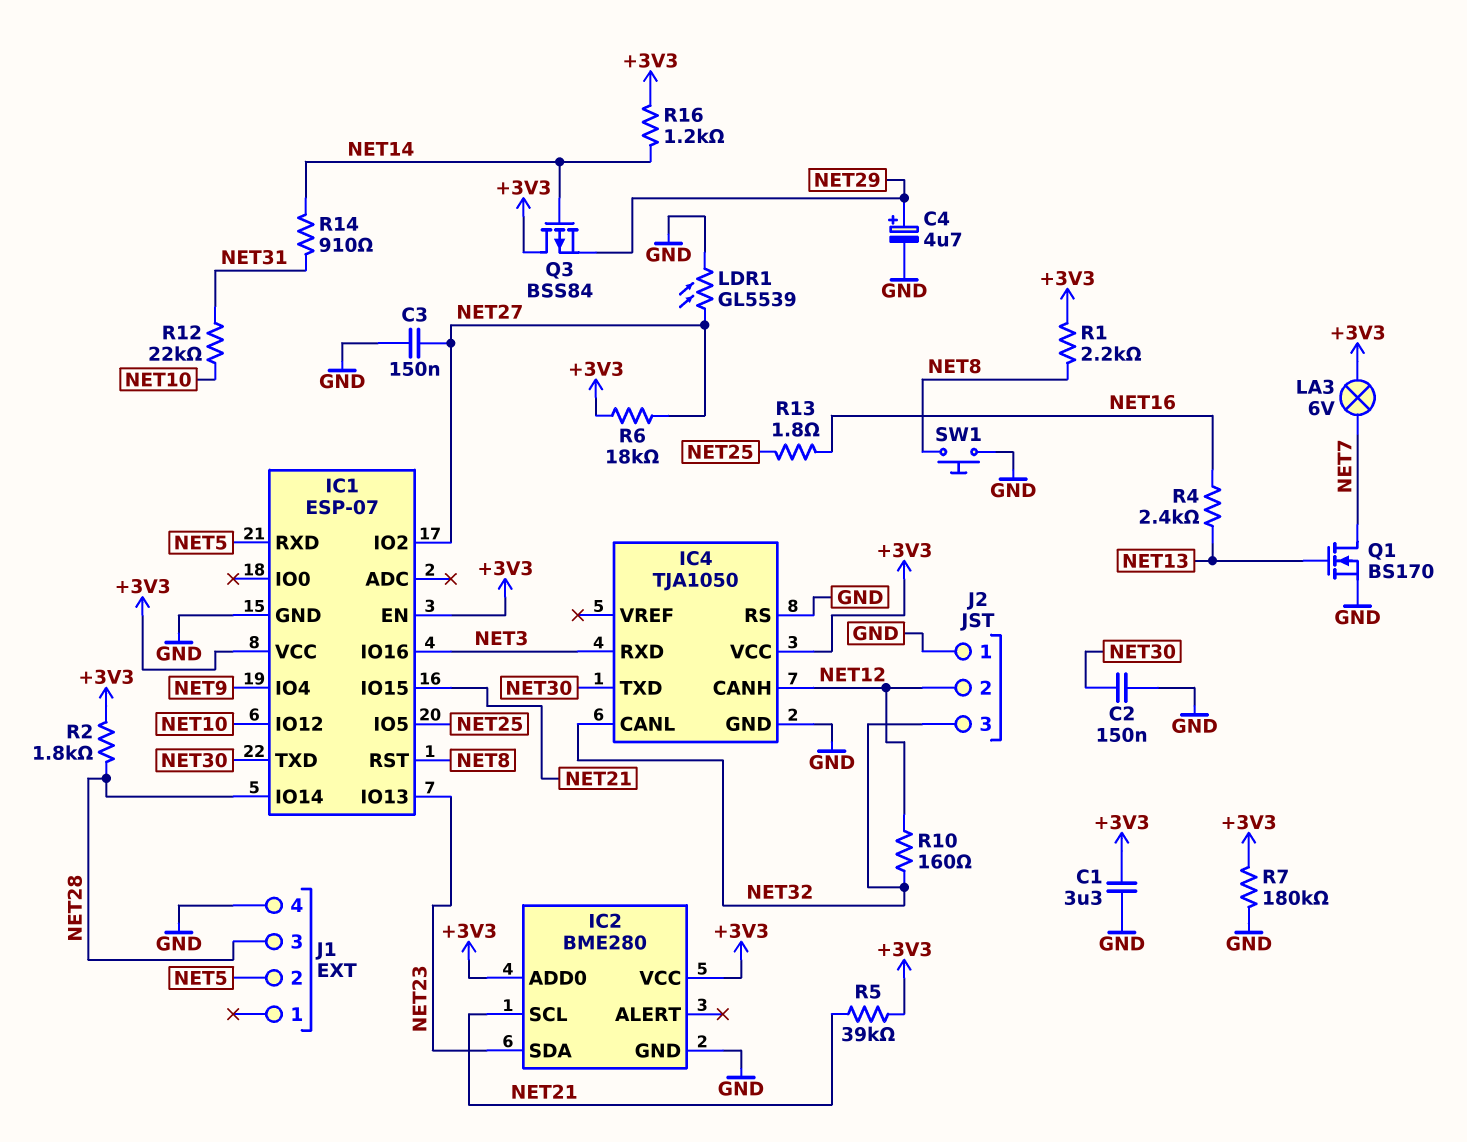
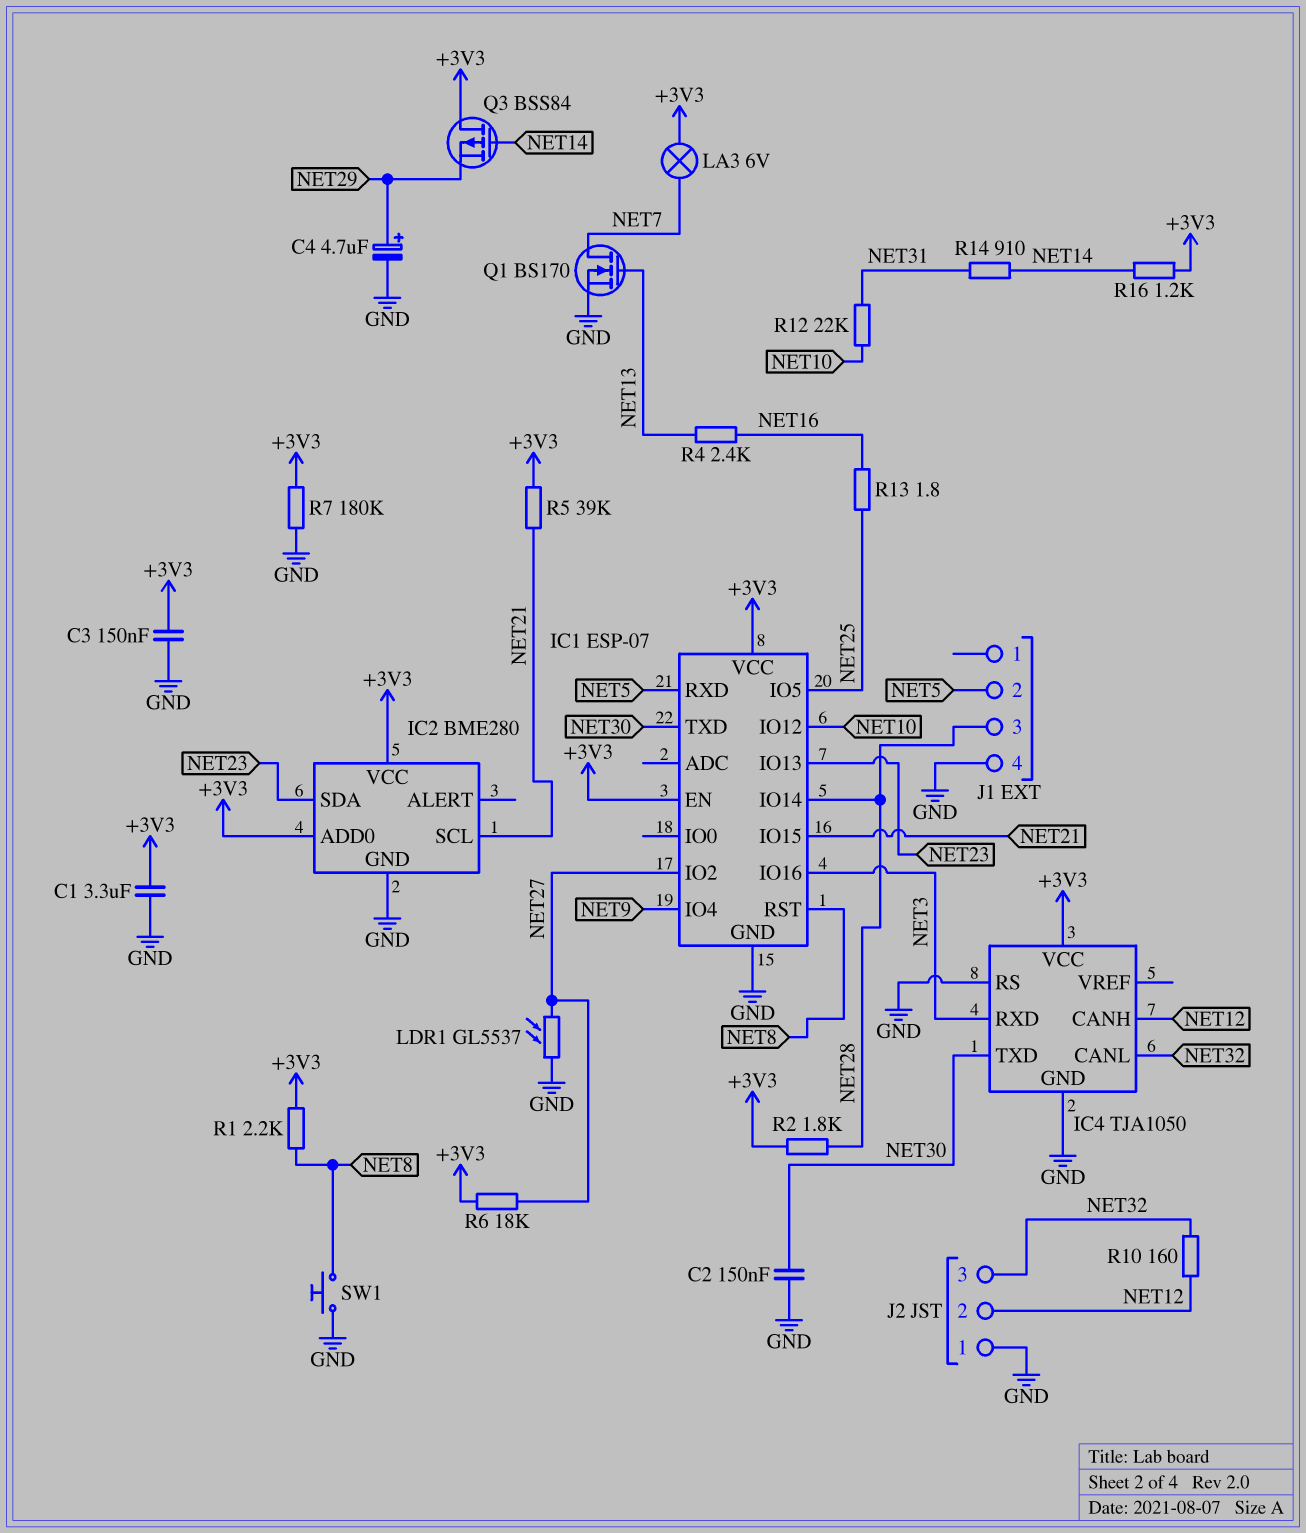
C3: 150nF (GND, NET27) -> 150nF (+3V3, GND)
LDR1: GL5539 (GND, NET27) -> GL5537 (GND, NET27)

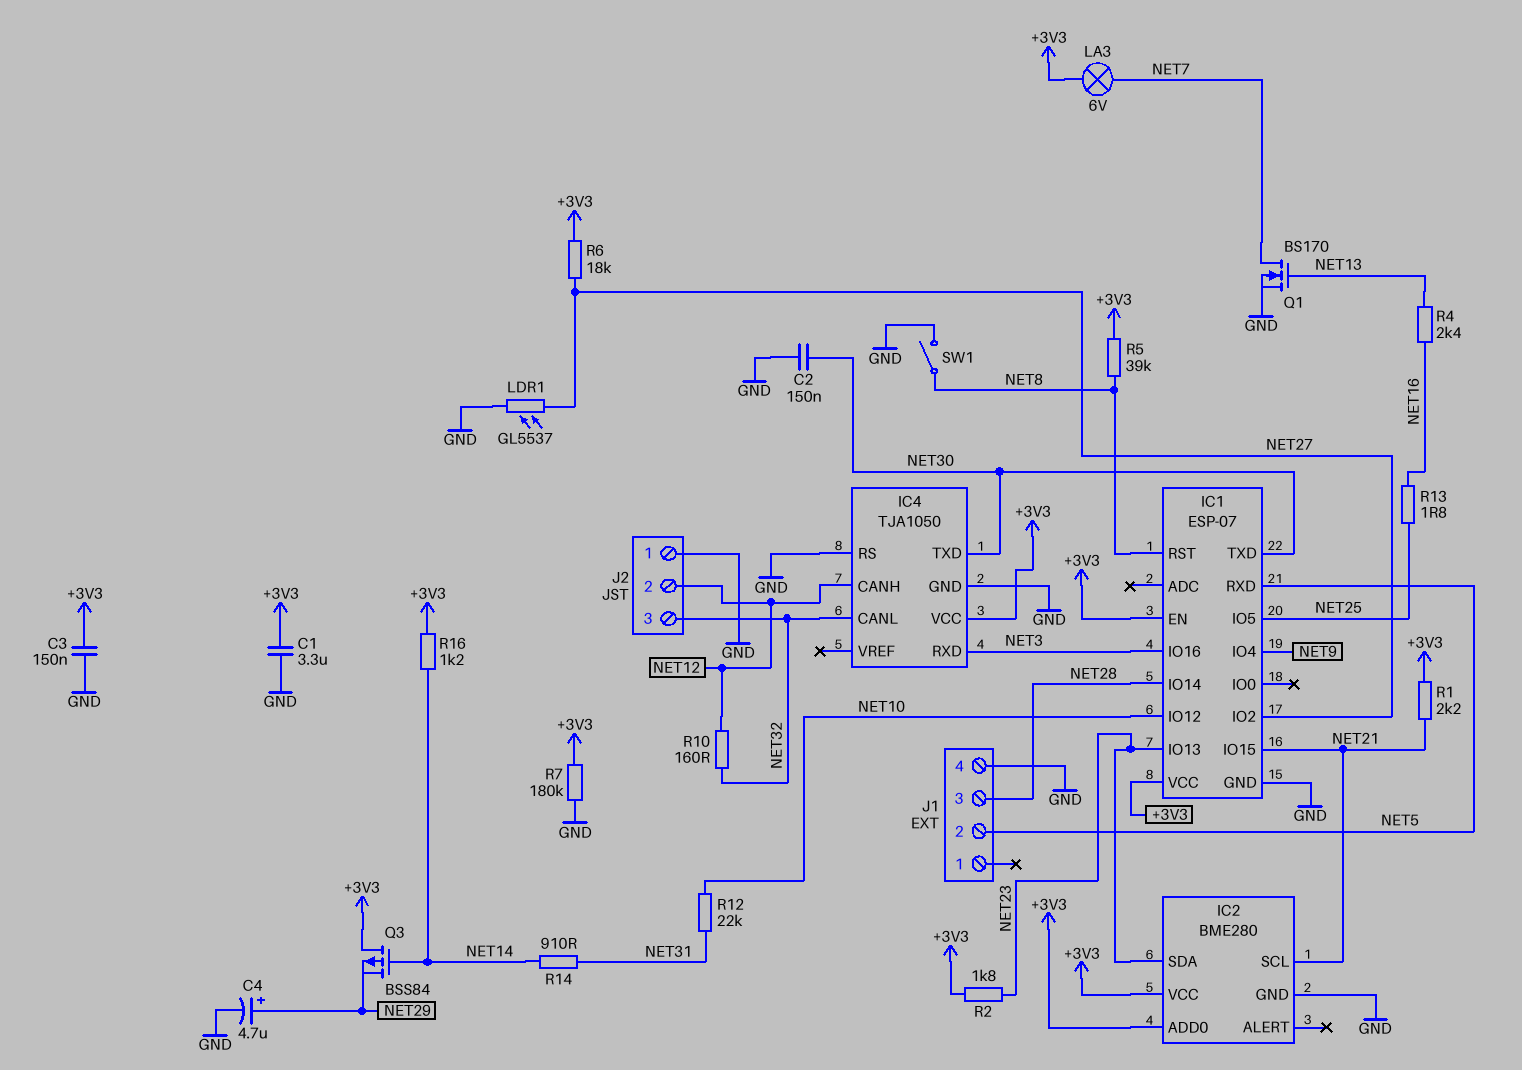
R1: 2.2k (+3V3, NET8) -> 2.2k (+3V3, NET21)
R2: 1.8k (+3V3, NET28) -> 1.8k (+3V3, NET23)
R5: 39k (+3V3, NET21) -> 39k (+3V3, NET8)
SW1: button (GND, NET8) -> switch (GND, NET8)

